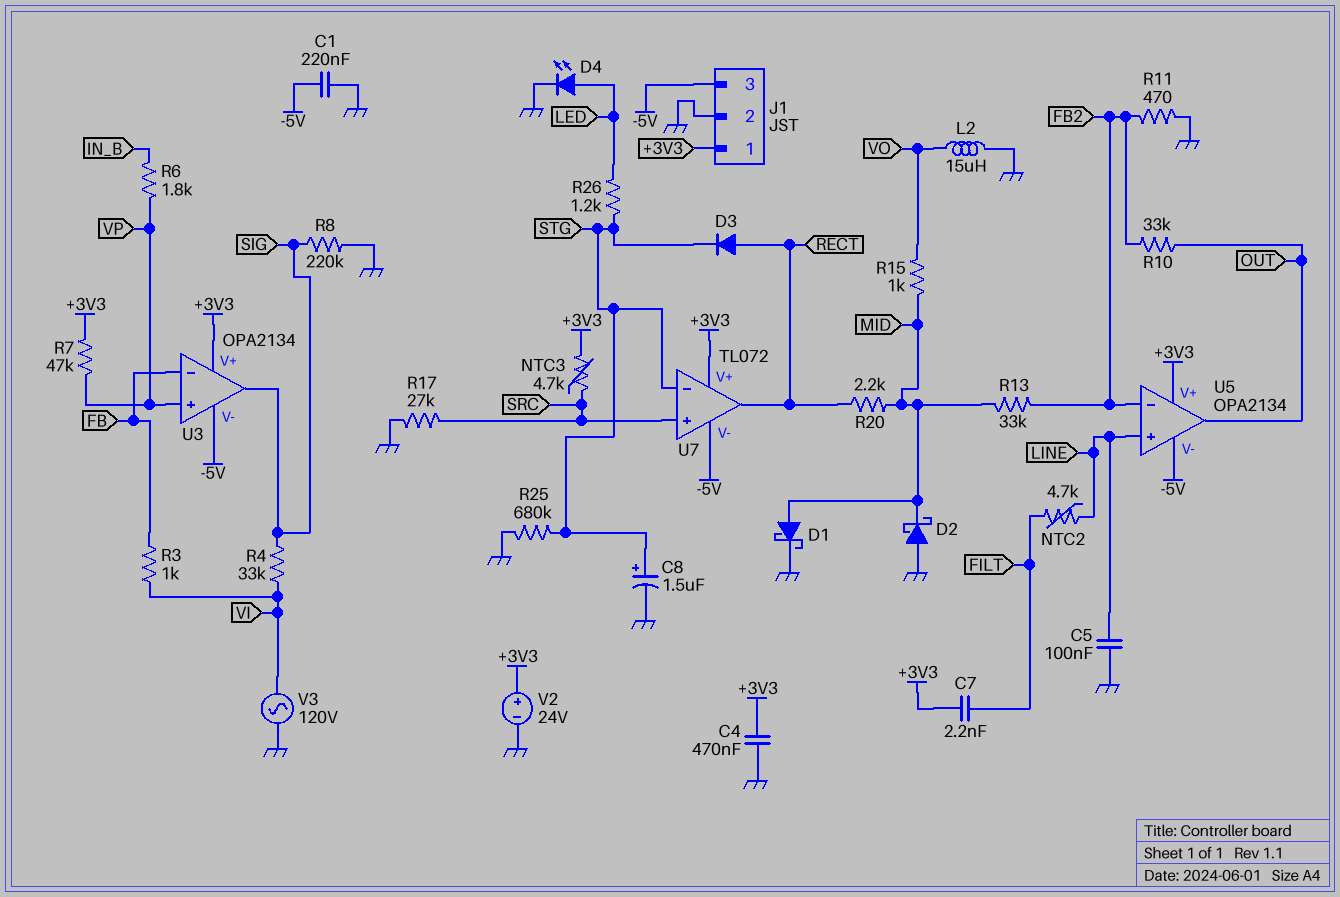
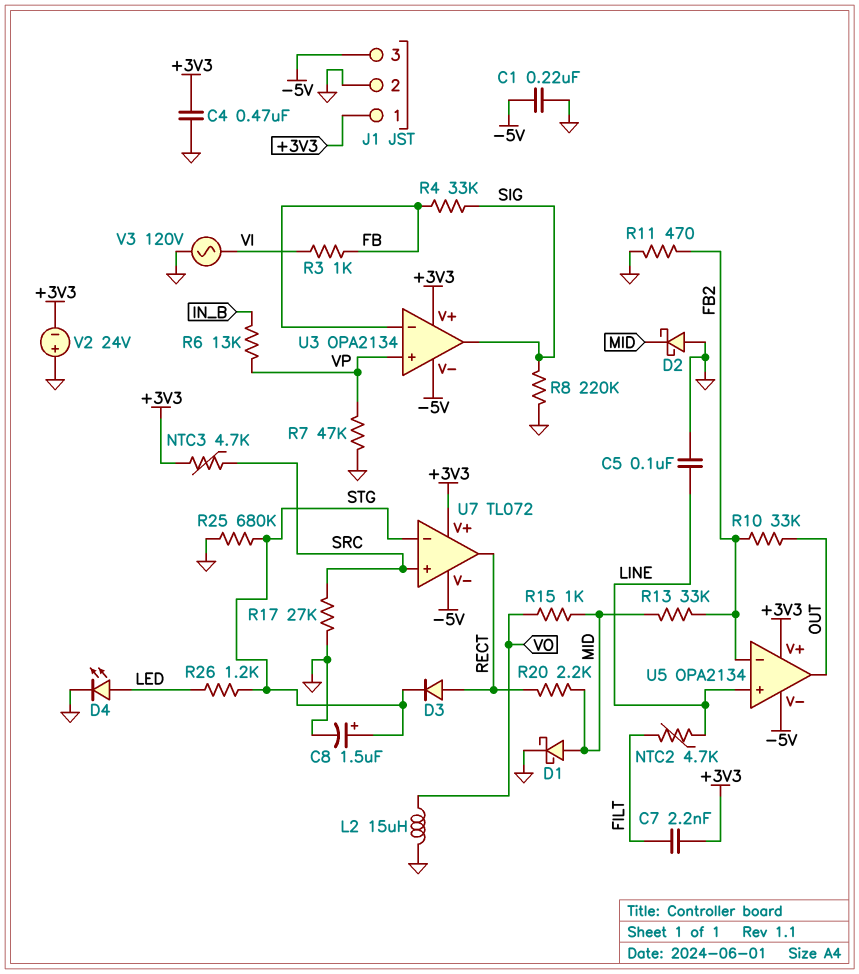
R4: 33k (SIG, VI) -> 33k (FB, SIG)
R6: 1.8k (IN_B, VP) -> 13k (IN_B, VP)
R7: 47k (+3V3, VP) -> 47k (GND, VP)
V2: 24V (plus +3V3, minus GND) -> 24V (plus GND, minus +3V3)

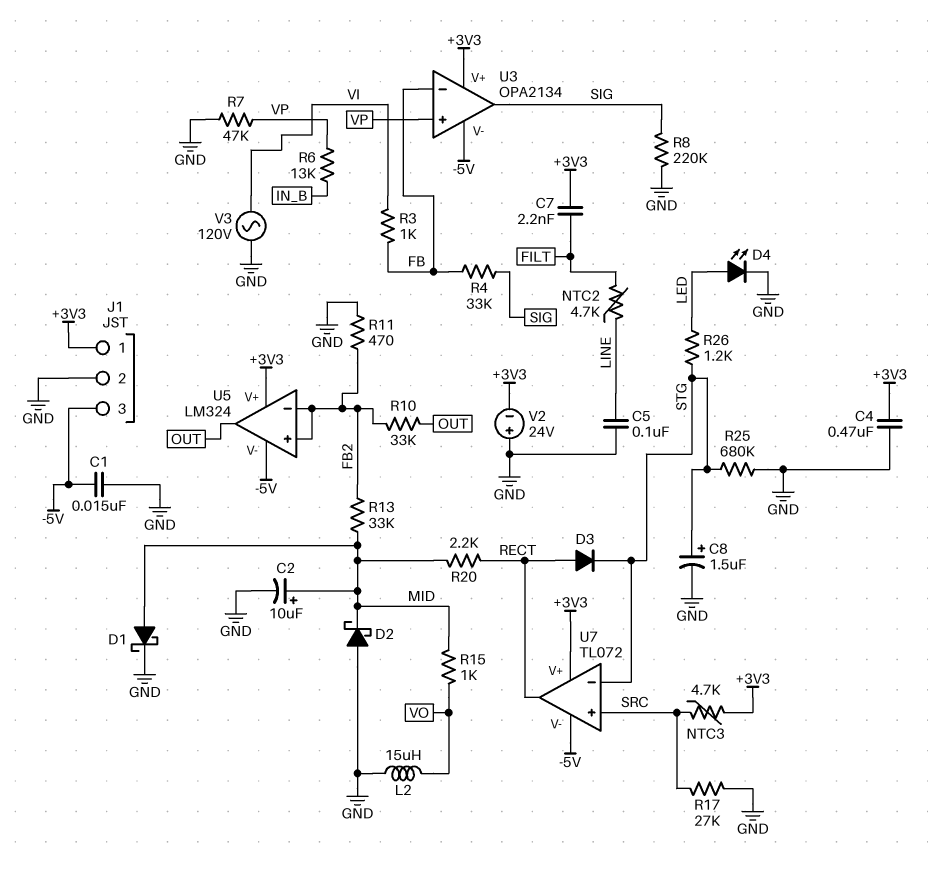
C1: 220nF (-5V, GND) -> 15nF (-5V, GND)
C2: none -> 10uF (plus MID, minus GND)
U5: OPA2134 -> LM324
U5 pin in+: LINE -> FB2

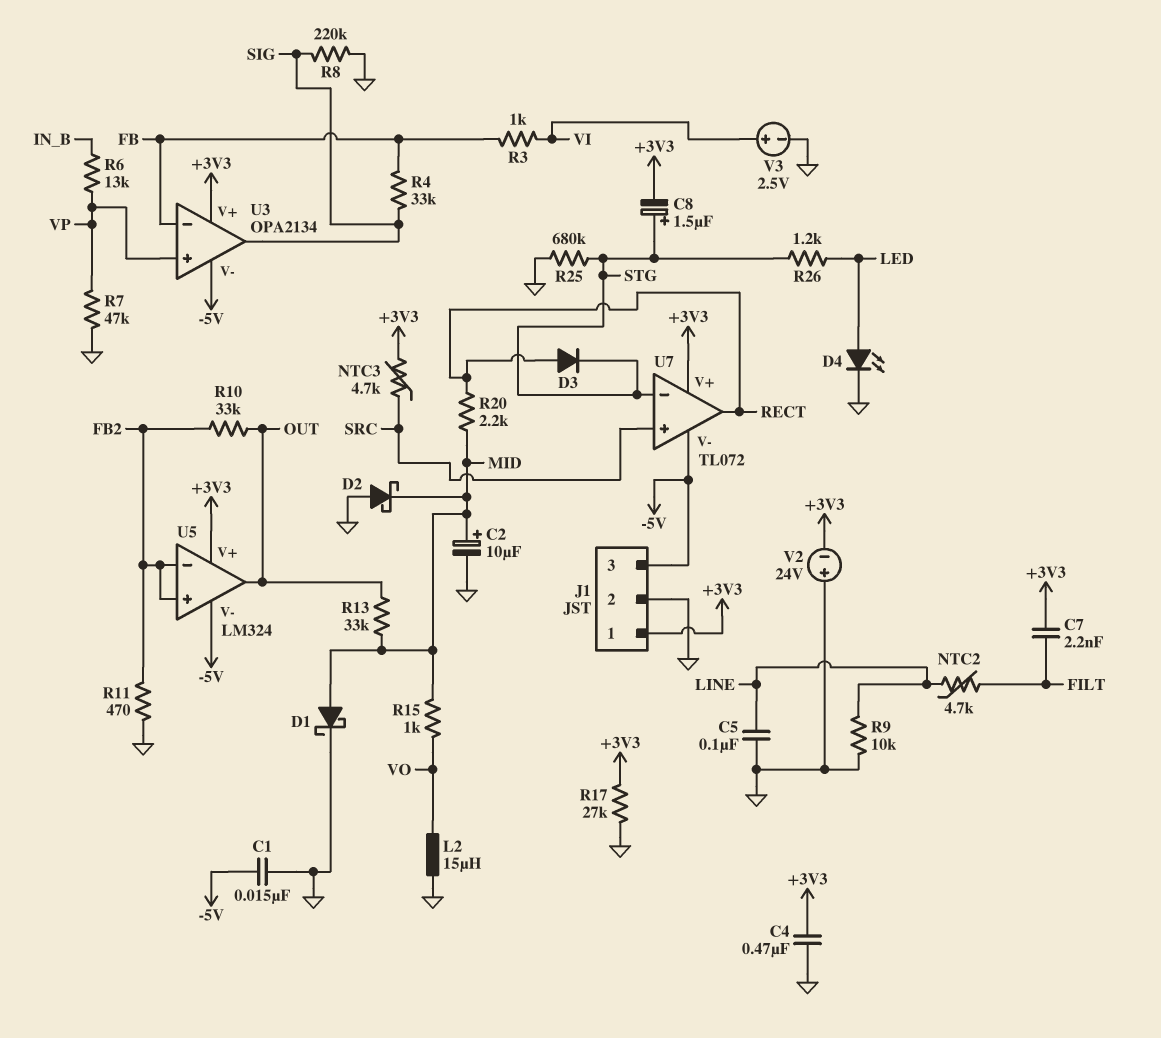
C8: 1.5uF (plus STG, minus GND) -> 1.5uF (plus STG, minus +3V3)
R9: none -> 10k (GND, LINE)
R13: 33k (FB2, MID) -> 33k (MID, OUT)
R17: 27k (GND, SRC) -> 27k (+3V3, GND)
V3: AC 120V (GND, VI) -> 2.5V (plus VI, minus GND)

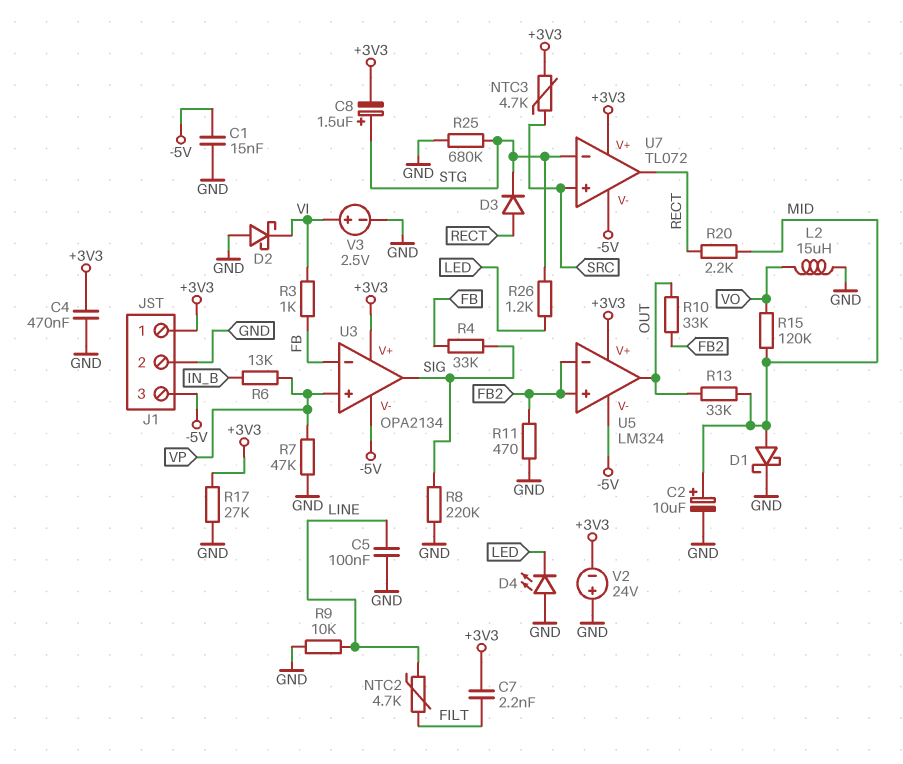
D2: schottky (A GND, K MID) -> schottky (A GND, K VI)
D4: LED (A LED, K GND) -> LED (A GND, K LED)
R15: 1k (MID, VO) -> 120k (MID, VO)

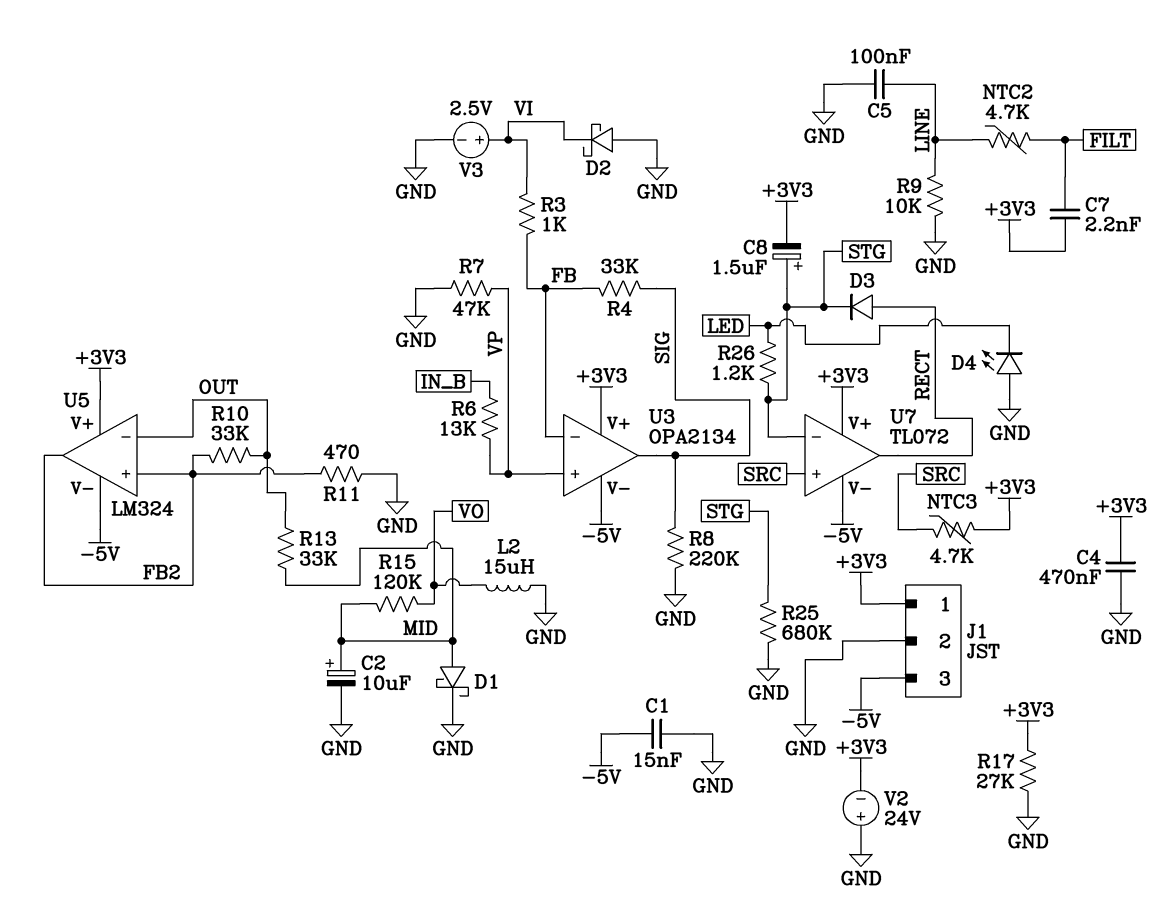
R20: 2.2k (MID, RECT) -> none
U5 pin in-: FB2 -> OUT
U5 pin out: OUT -> FB2

